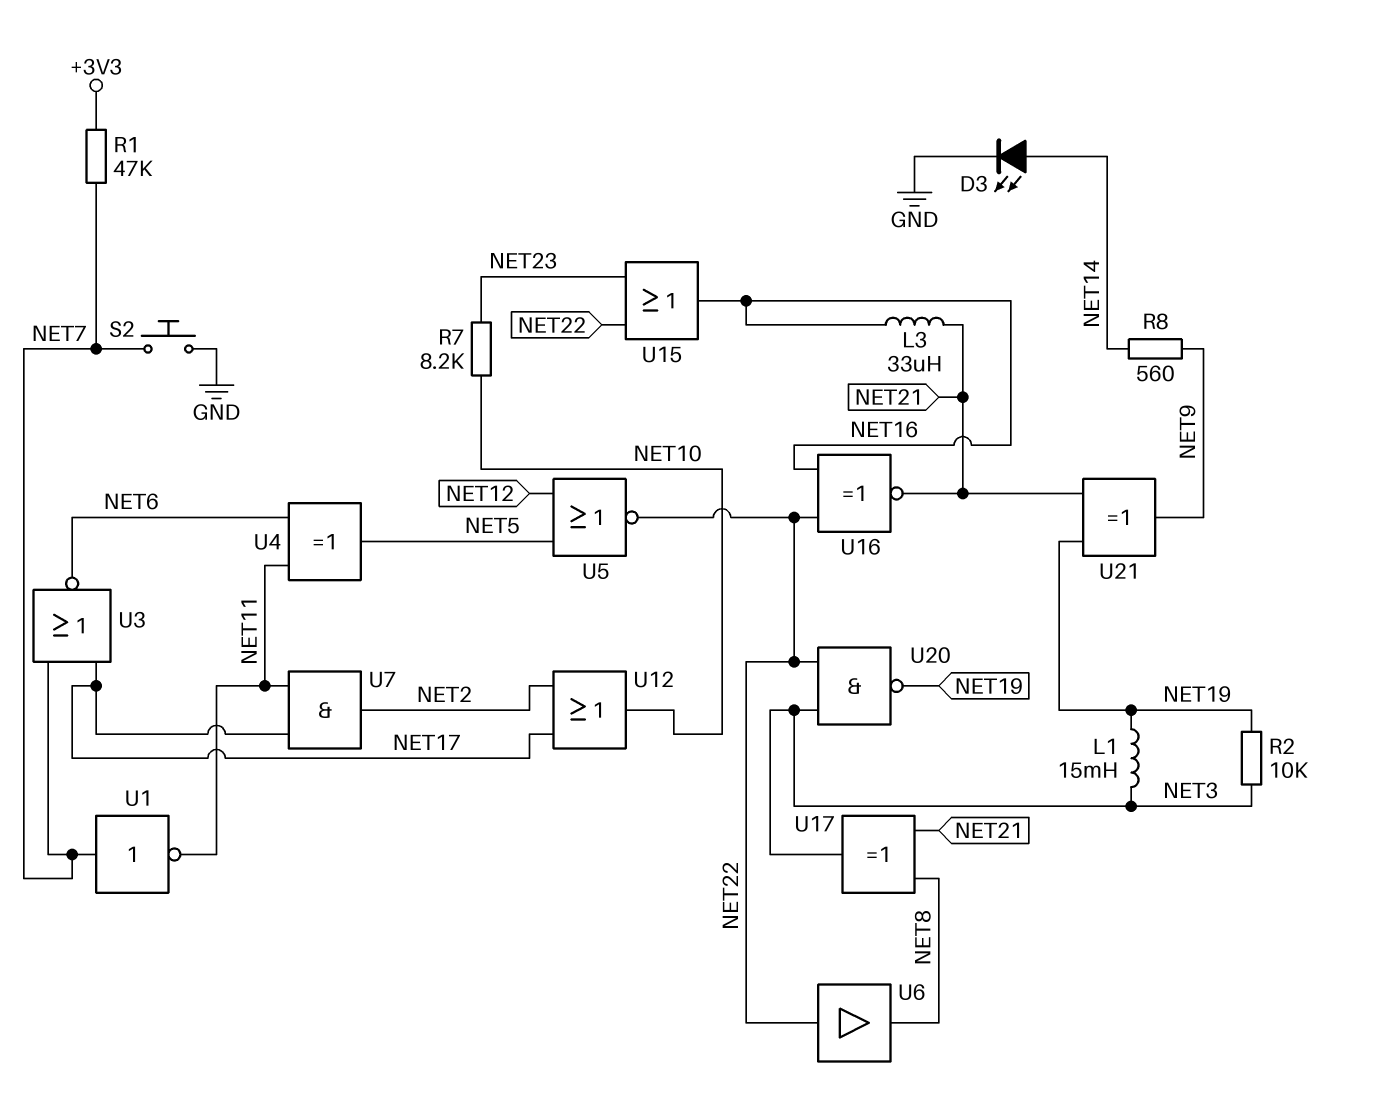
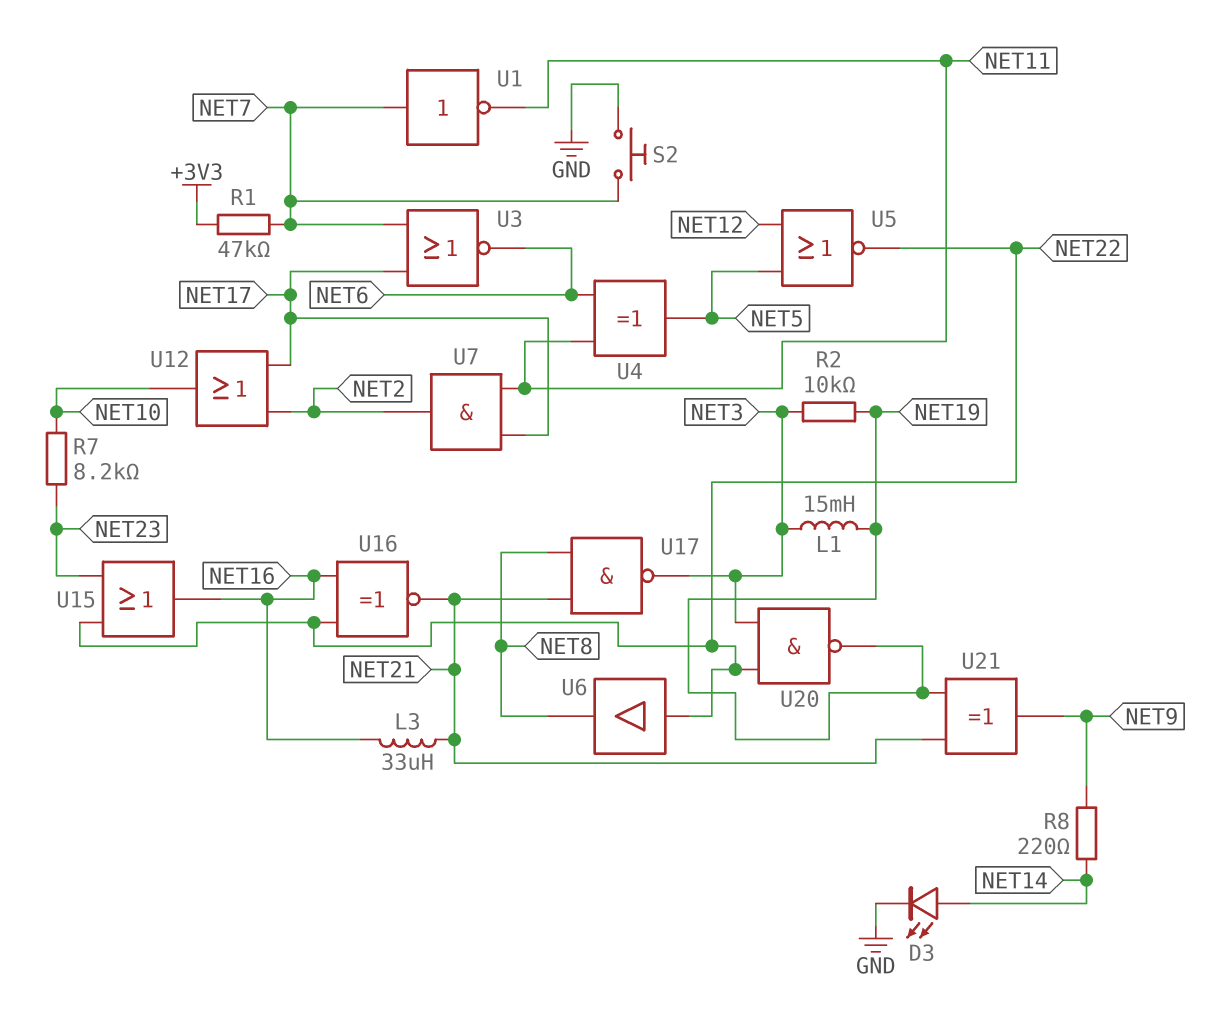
R8: 560 (NET9, NET14) -> 220 (NET9, NET14)
U17: XOR (in NET8, in NET21, out NET3) -> NAND (in NET8, in NET21, out NET3)

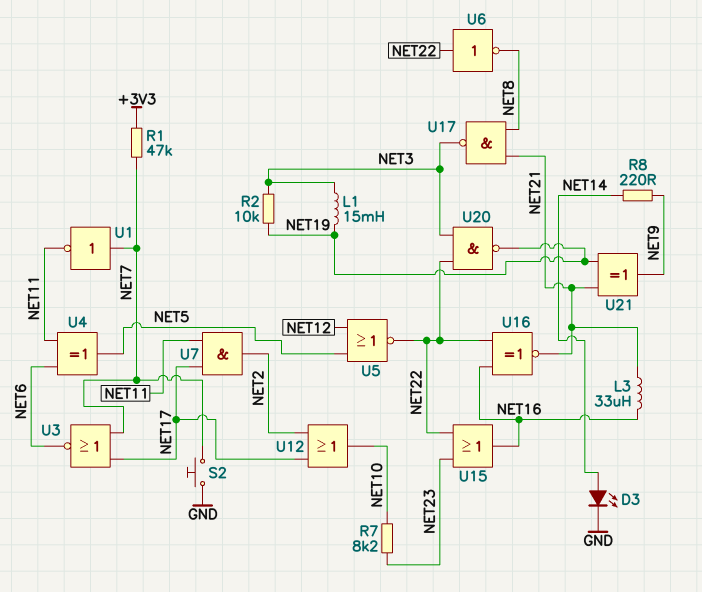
U6: buffer (in NET22, out NET8) -> NOT (in NET22, out NET8)

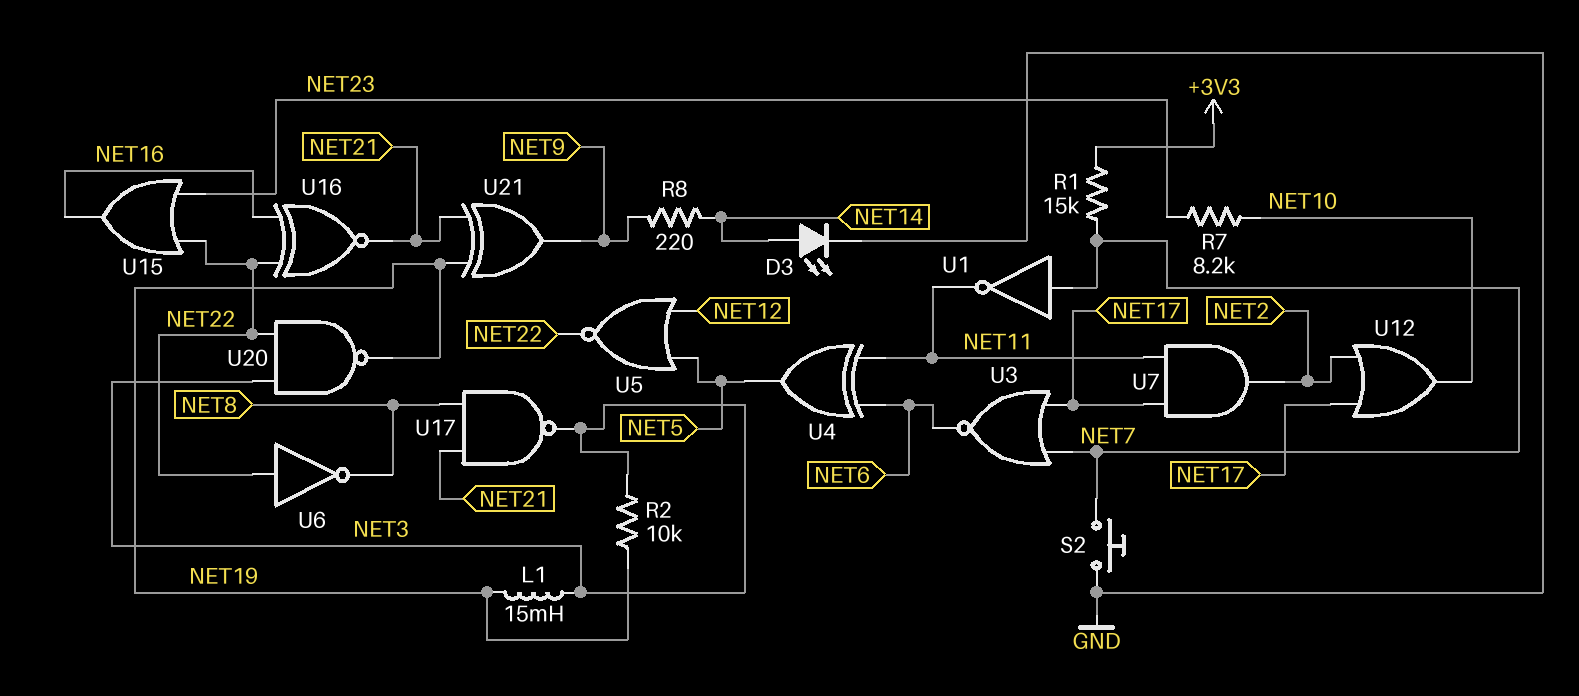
L3: 33uH (NET16, NET21) -> none
R1: 47k (+3V3, NET7) -> 15k (+3V3, NET7)

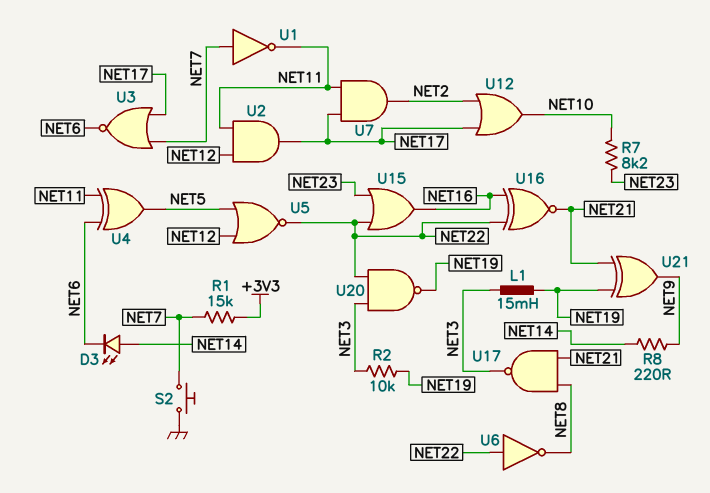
D3: LED (A NET14, K GND) -> LED (A NET14, K NET6)
U2: none -> AND (in NET11, in NET12, out NET17)

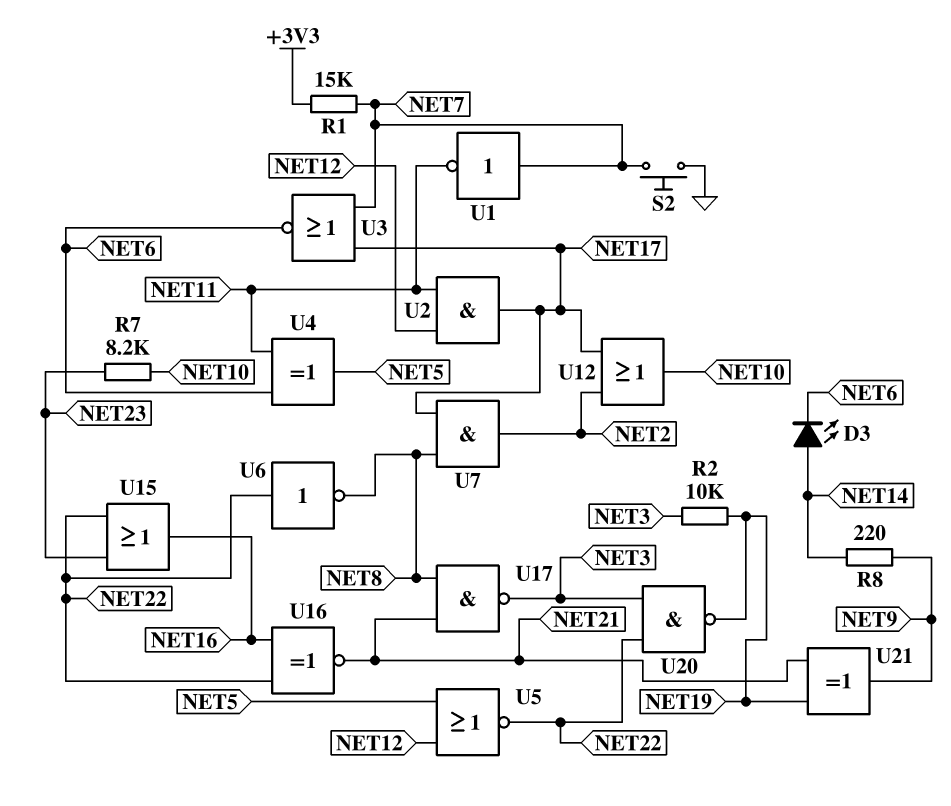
L1: 15mH (NET3, NET19) -> none
U7: AND (in NET11, in NET17, out NET2) -> AND (in NET8, in NET17, out NET2)

